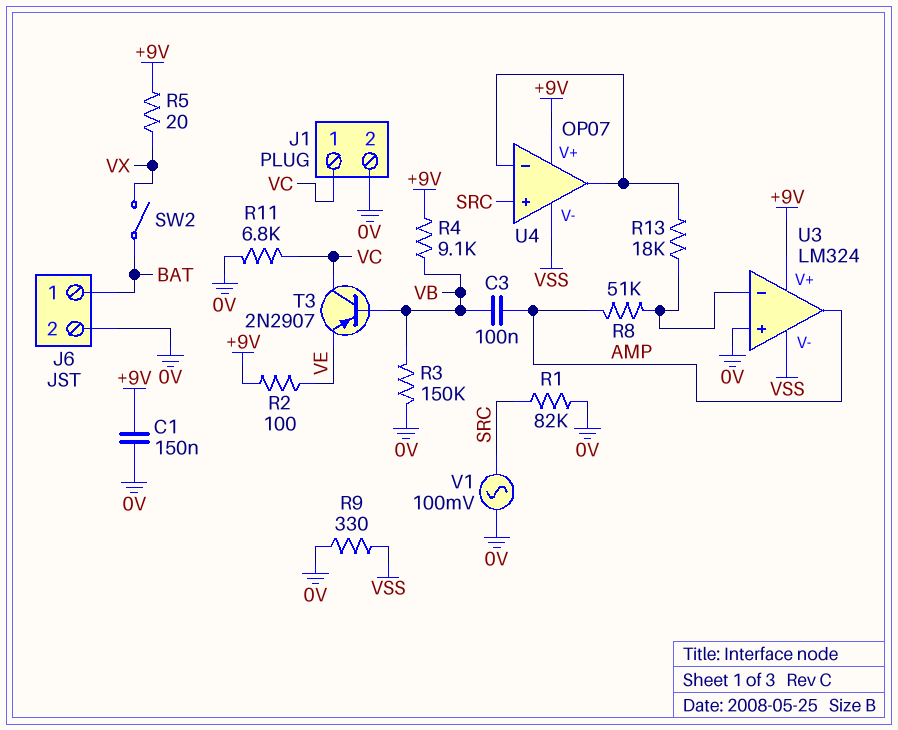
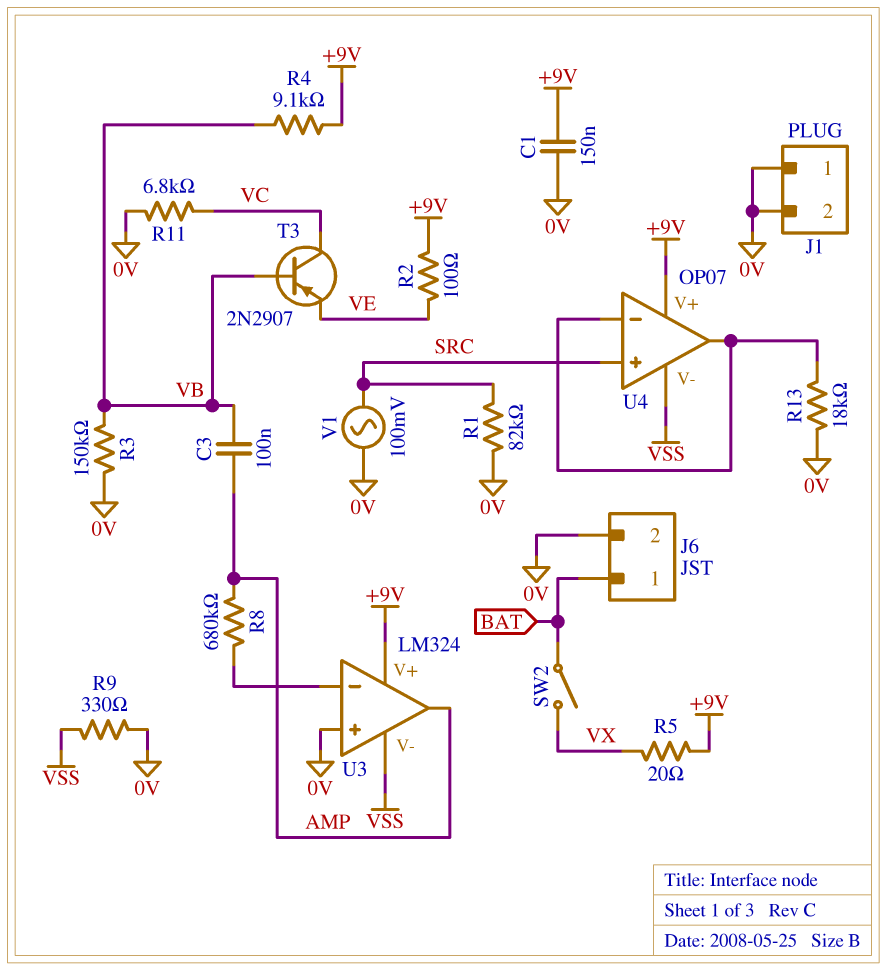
J1 pin 1: VC -> 0V
R8: 51k (AMP, U3/in-) -> 680k (AMP, U3/in-)
R13: 18k (U3/in-, U4/in-) -> 18k (0V, U4/in-)

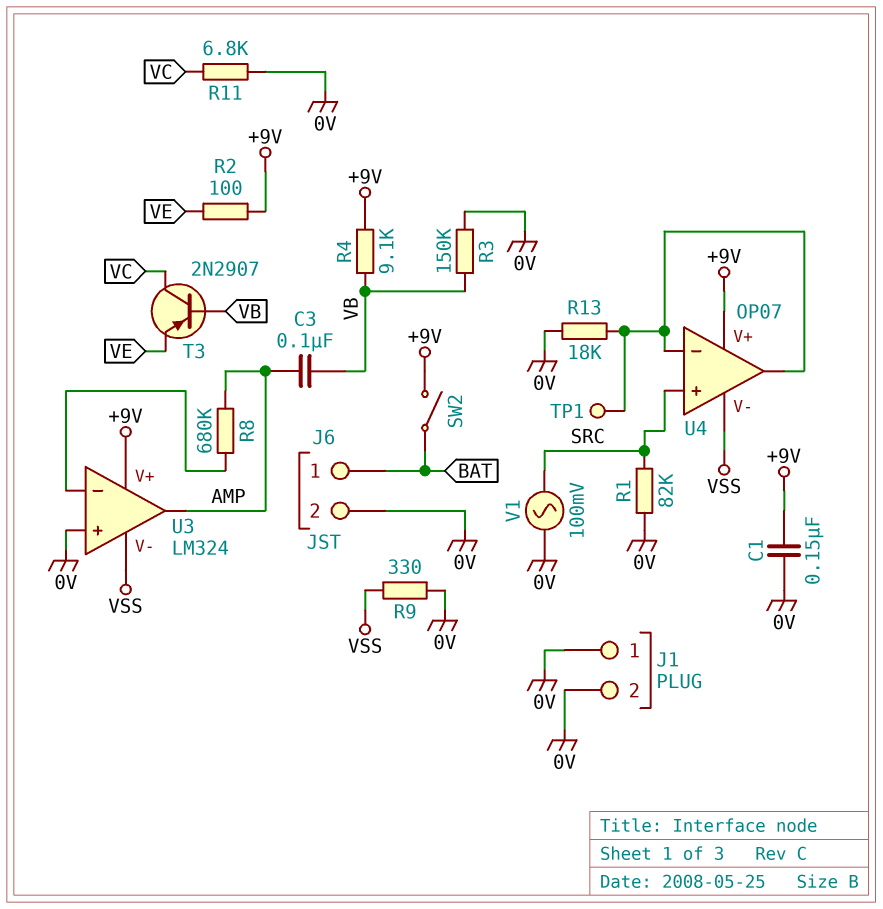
R5: 20 (+9V, VX) -> none
SW2: switch (BAT, VX) -> switch (+9V, BAT)
TP1: none -> test point (U4/in-)

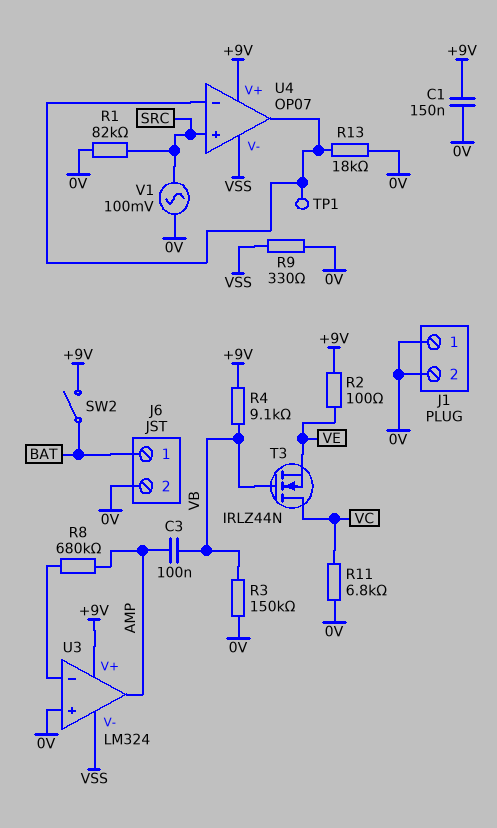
T3: PNP 2N2907 (B VB, C VC, E VE) -> NMOS IRLZ44N (G VB, D VC, S VE)

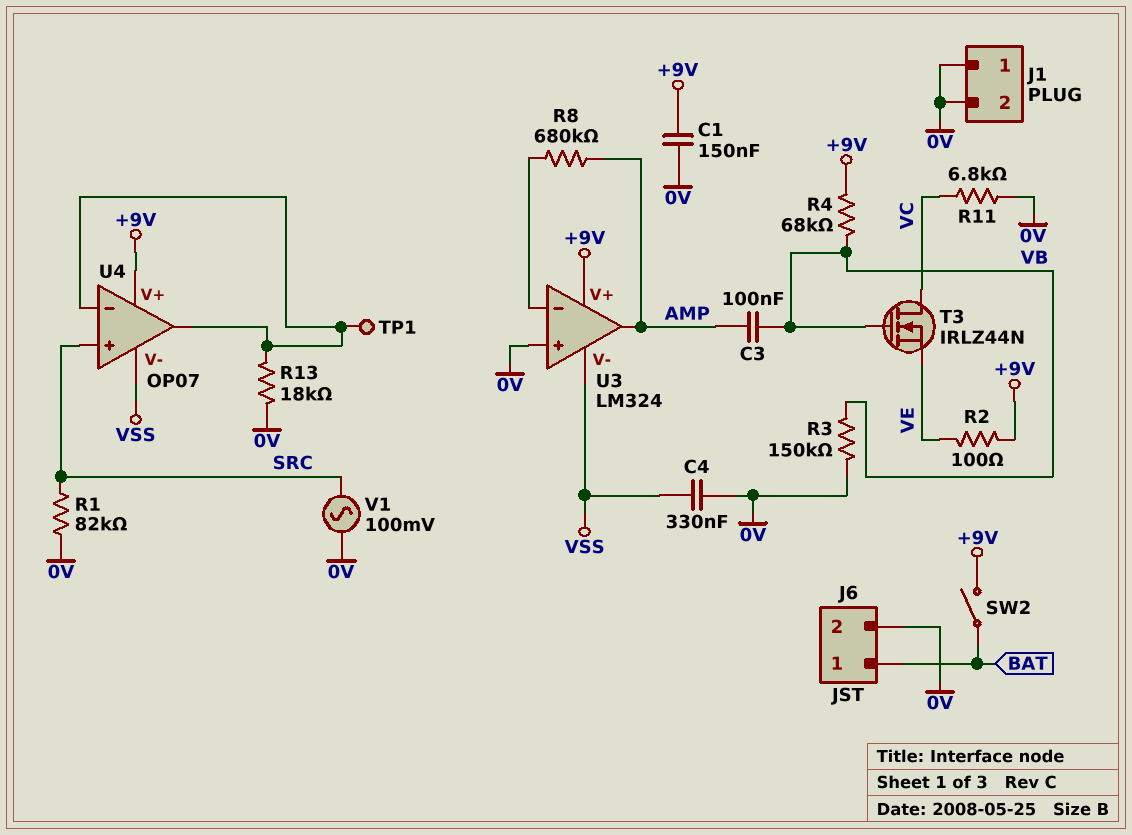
C4: none -> 330nF (0V, VSS)
R4: 9.1k (+9V, VB) -> 68k (+9V, VB)
R9: 330 (0V, VSS) -> none

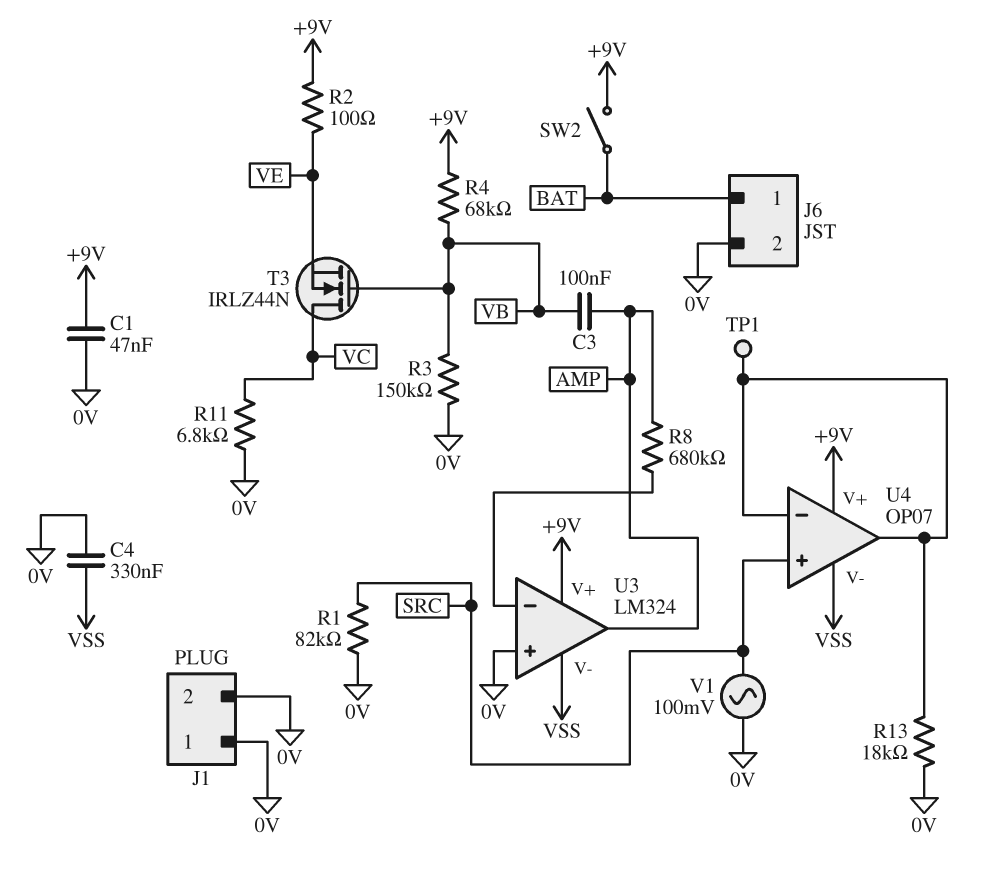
C1: 150nF (+9V, 0V) -> 47nF (+9V, 0V)

